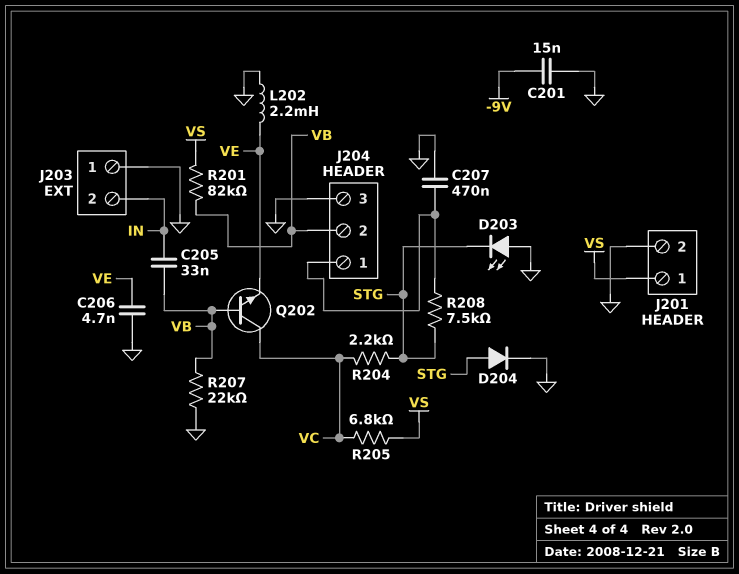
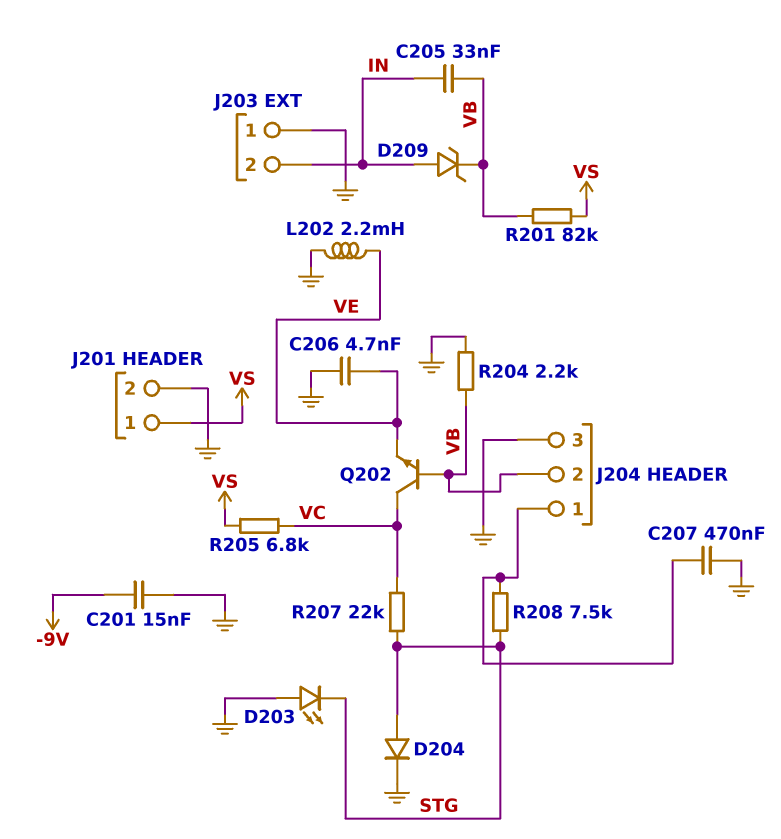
D209: none -> zener (A IN, K VB)
R204: 2.2k (STG, VC) -> 2.2k (GND, VB)
R207: 22k (GND, VB) -> 22k (STG, VC)

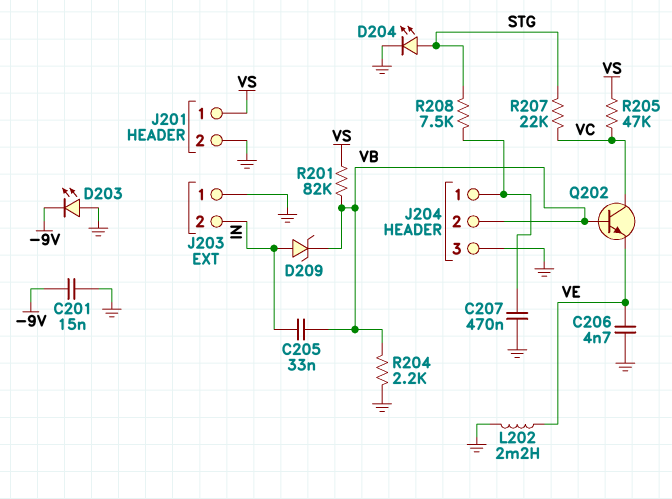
D203: LED (A GND, K STG) -> LED (A GND, K -9V)
D204: diode (A STG, K GND) -> LED (A STG, K GND)
R205: 6.8k (VC, VS) -> 47k (VC, VS)

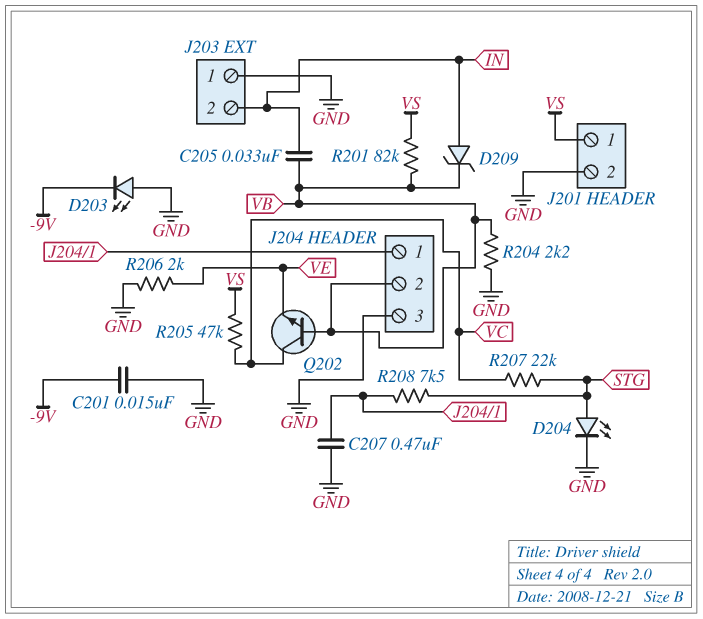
C206: 4.7nF (GND, VE) -> none
L202: 2.2mH (GND, VE) -> none
R206: none -> 2k (GND, VE)

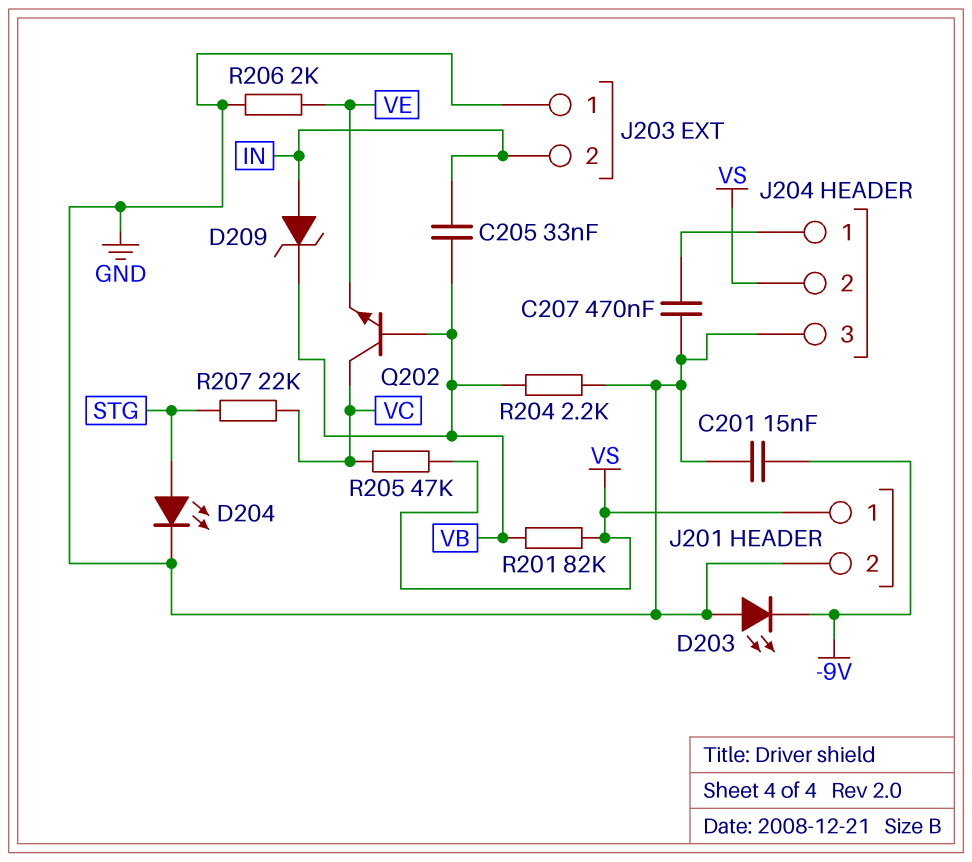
J204 pin 2: VB -> VS
R208: 7.5k (J204/1, STG) -> none

